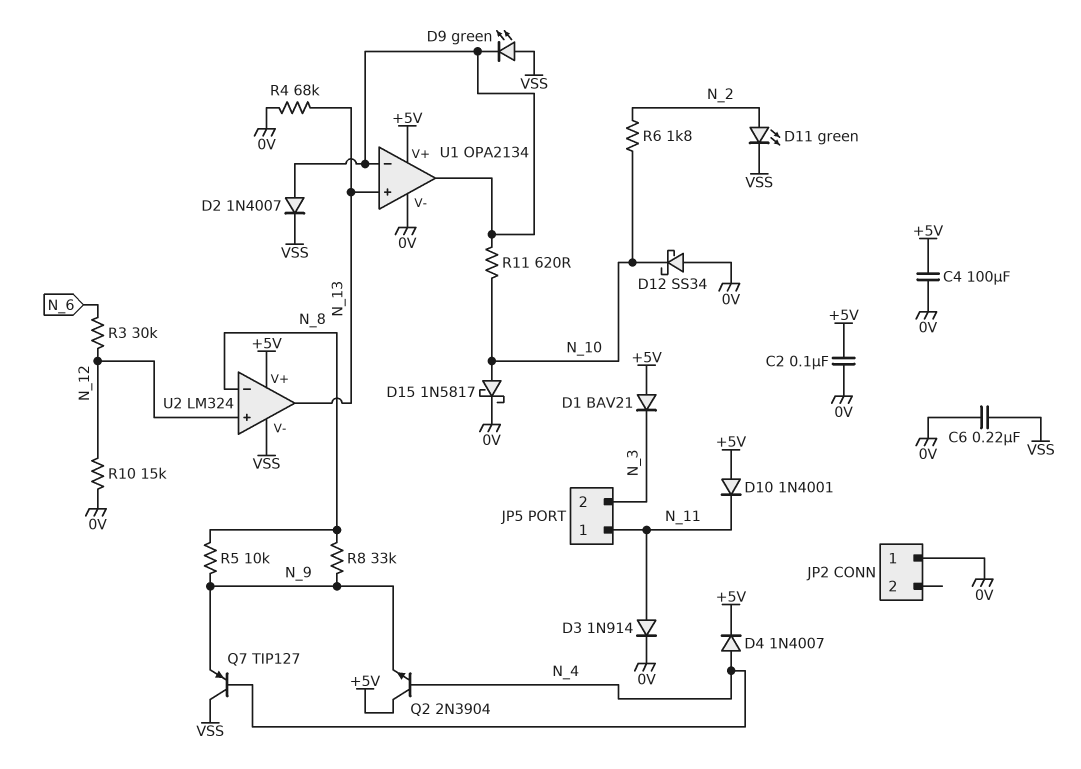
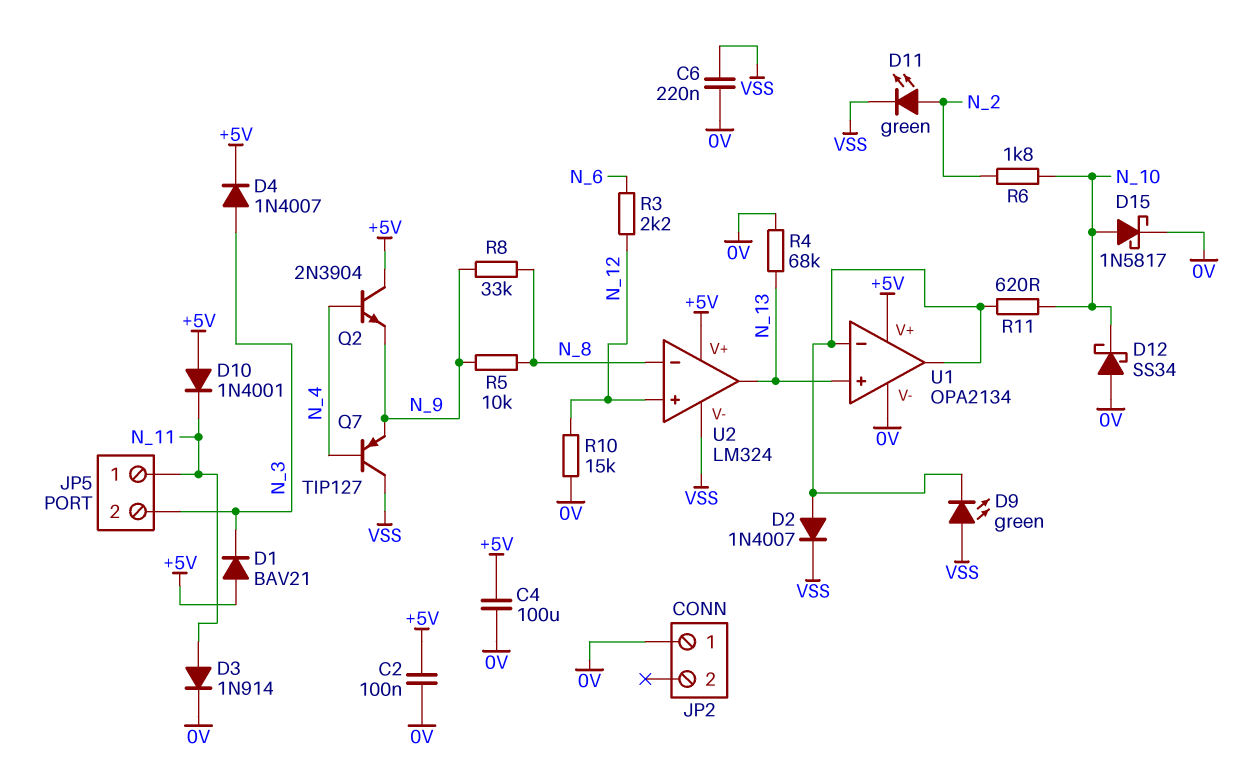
D4: diode 1N4007 (A N_4, K +5V) -> diode 1N4007 (A N_3, K +5V)
R3: 30k (N_6, N_12) -> 2.2k (N_6, N_12)

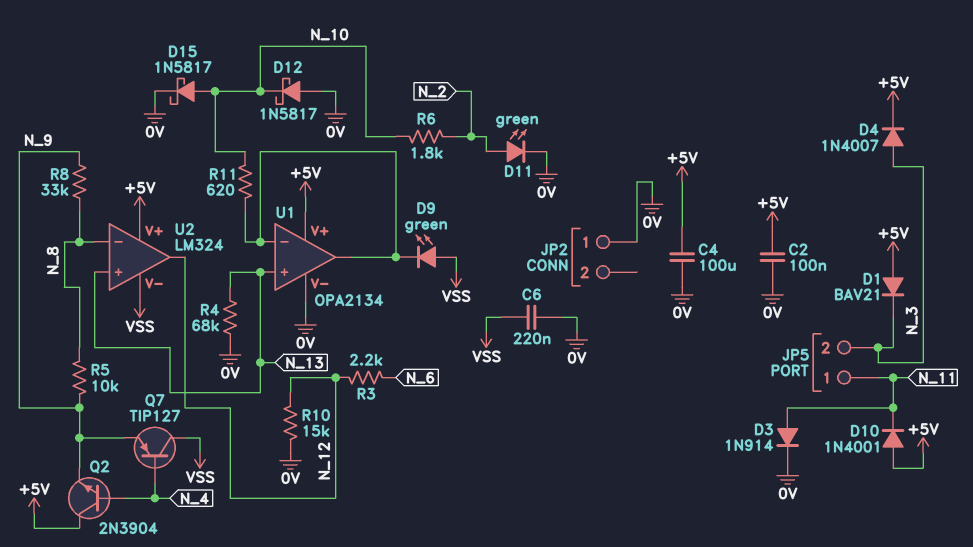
D2: diode 1N4007 (A U1/in-, K VSS) -> none
D11: LED green (A N_2, K VSS) -> LED green (A N_2, K 0V)
D12: schottky SS34 (A 0V, K N_10) -> schottky 1N5817 (A 0V, K N_10)
U2 pin in+: N_12 -> N_13
U2 pin out: N_13 -> N_12

